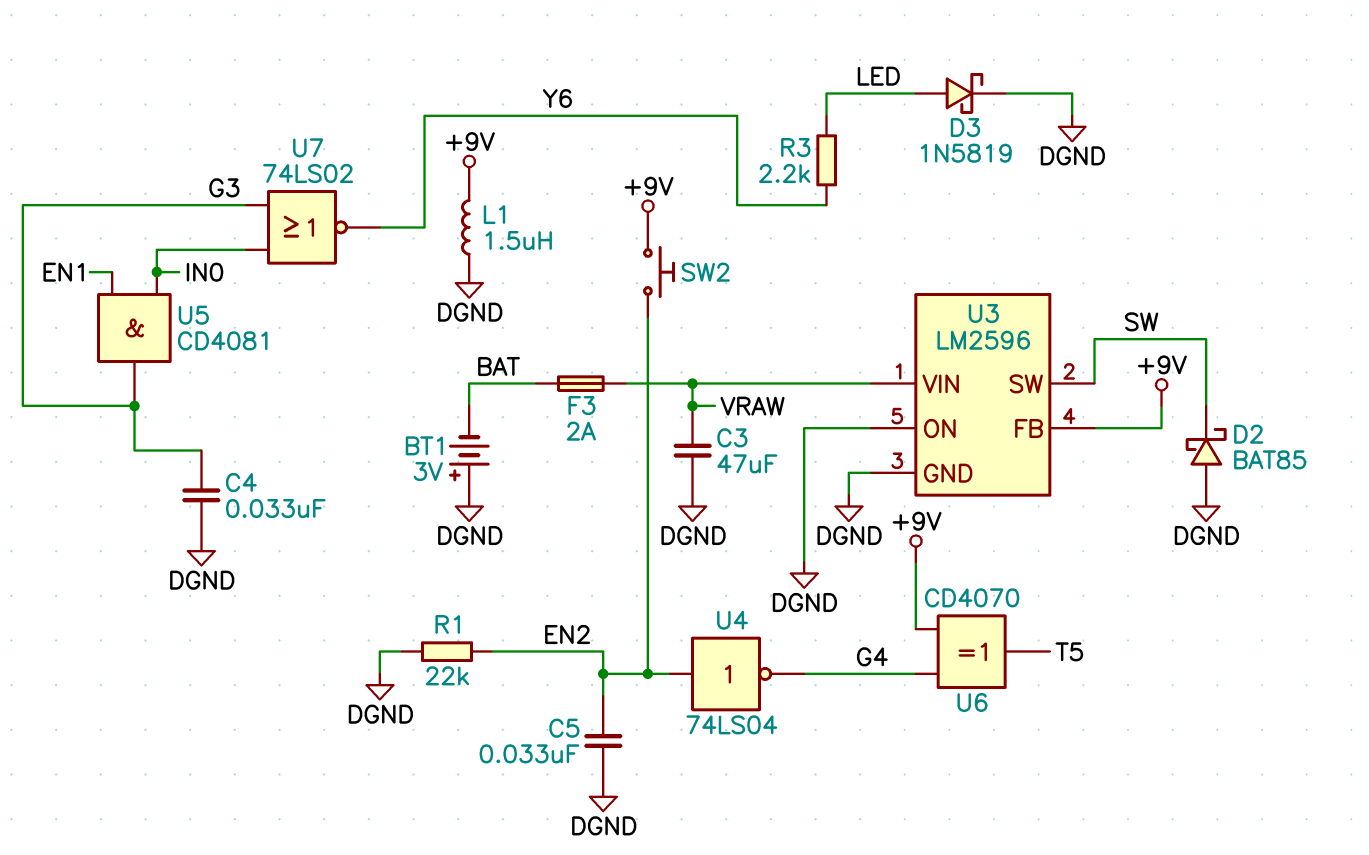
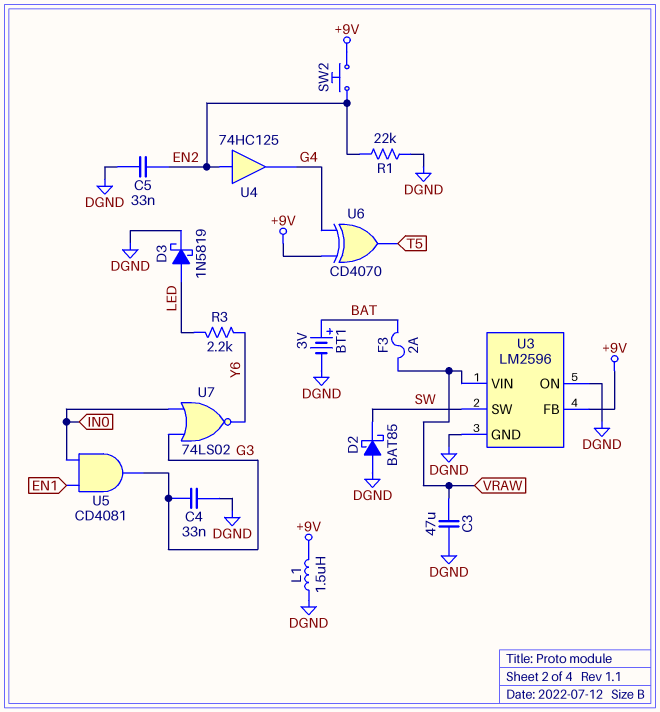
BT1: 3V (plus DGND, minus BAT) -> 3V (plus BAT, minus DGND)
U4: NOT 74LS04 (in EN2, out G4) -> buffer 74HC125 (in EN2, out G4)

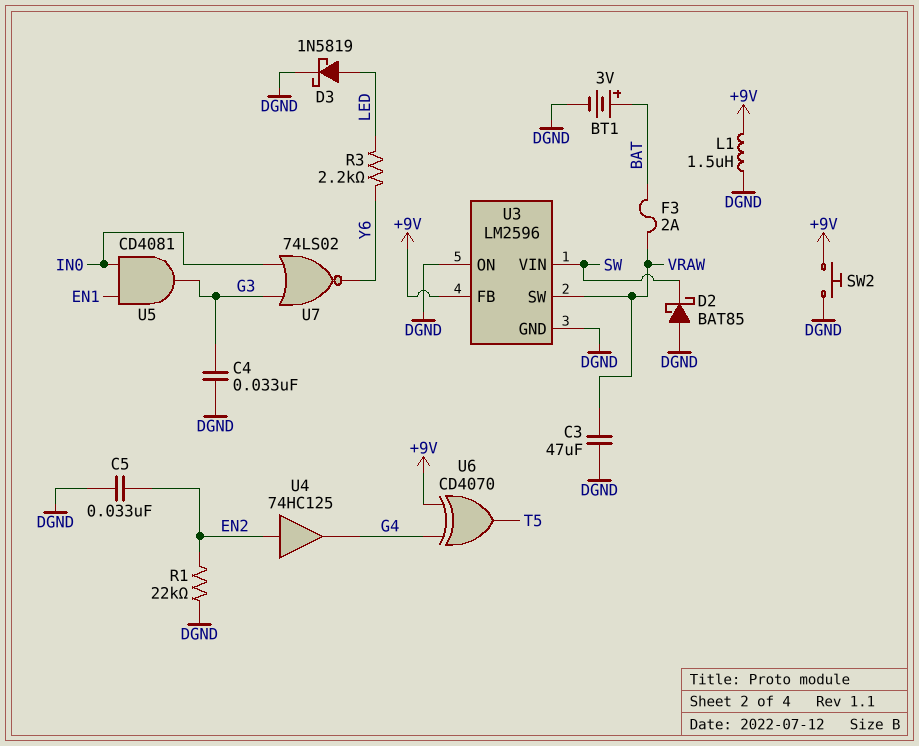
SW2: button (+9V, EN2) -> button (+9V, DGND)
U3 pin SW: SW -> VRAW
U3 pin VIN: VRAW -> SW

